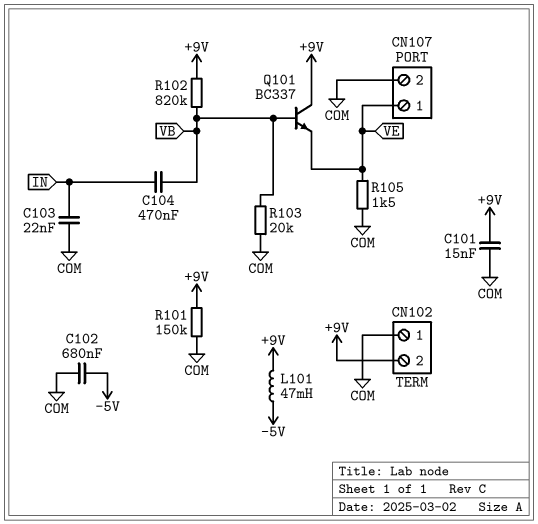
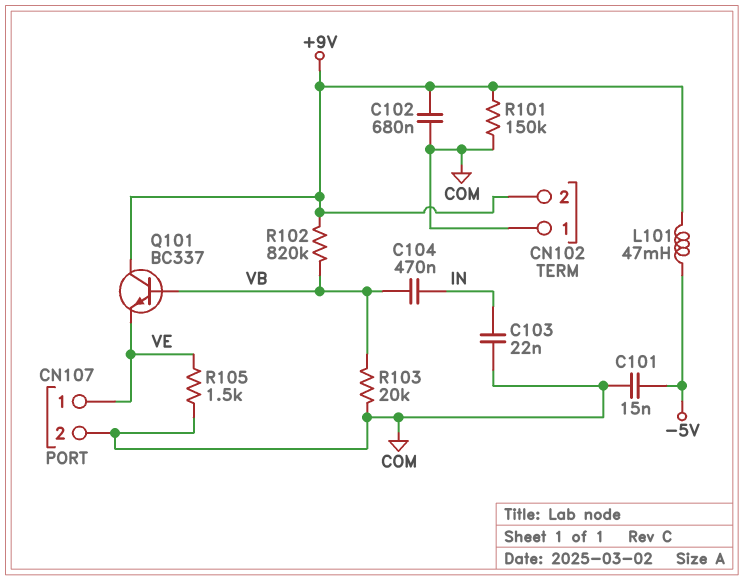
C101: 15nF (+9V, COM) -> 15nF (-5V, COM)
C102: 680nF (-5V, COM) -> 680nF (+9V, COM)

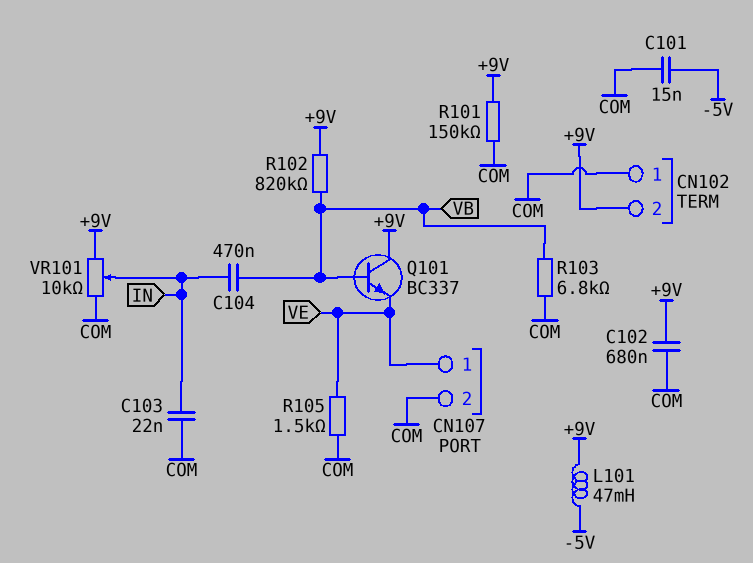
R103: 20k (COM, VB) -> 6.8k (COM, VB)
VR101: none -> 10k (+9V, COM, wiper IN)

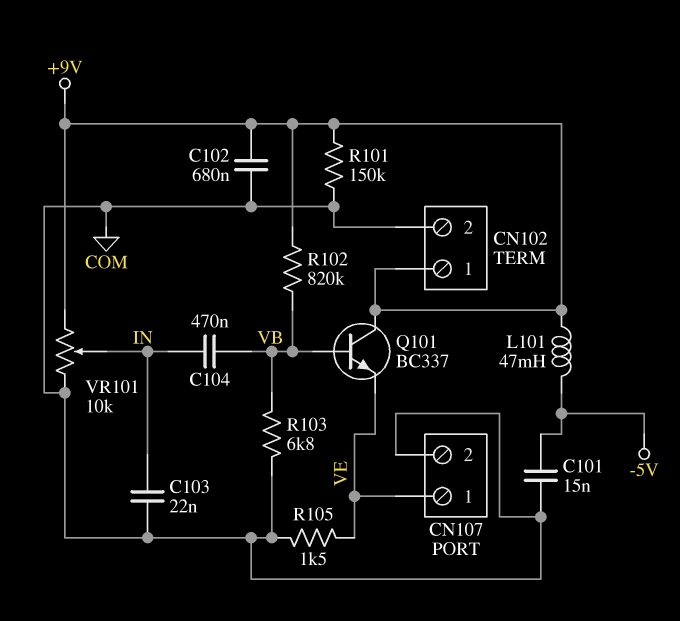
CN102 pin 1: COM -> +9V
CN102 pin 2: +9V -> COM

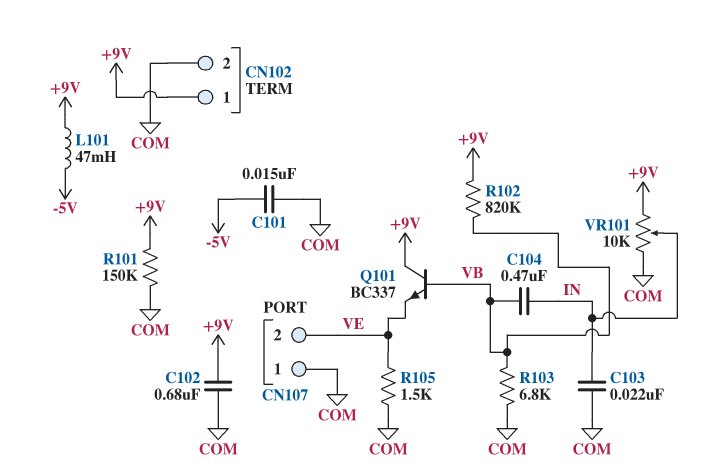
CN107 pin 1: VE -> COM
CN107 pin 2: COM -> VE

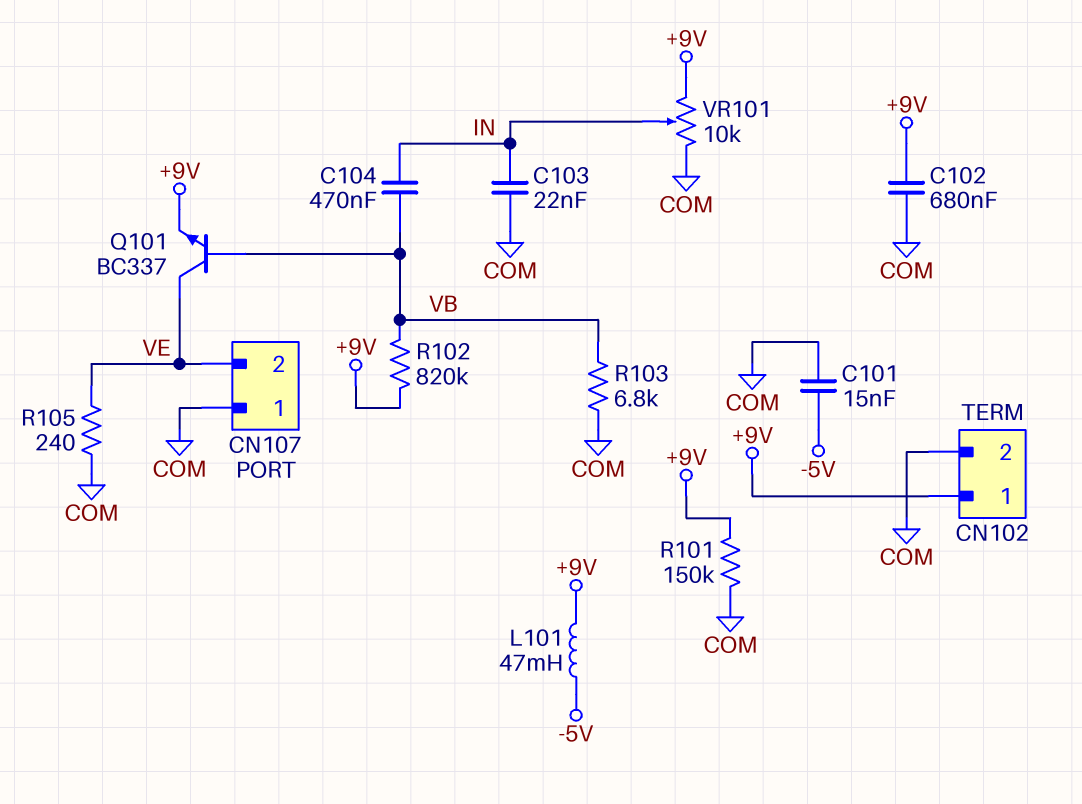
Q101: NPN BC337 (B VB, C +9V, E VE) -> NPN BC337 (B VB, C VE, E +9V)
R105: 1.5k (COM, VE) -> 240 (COM, VE)

